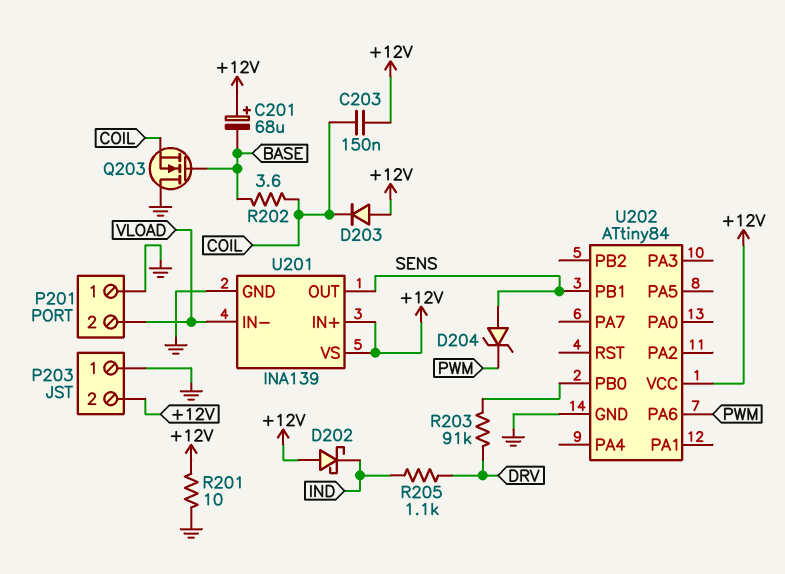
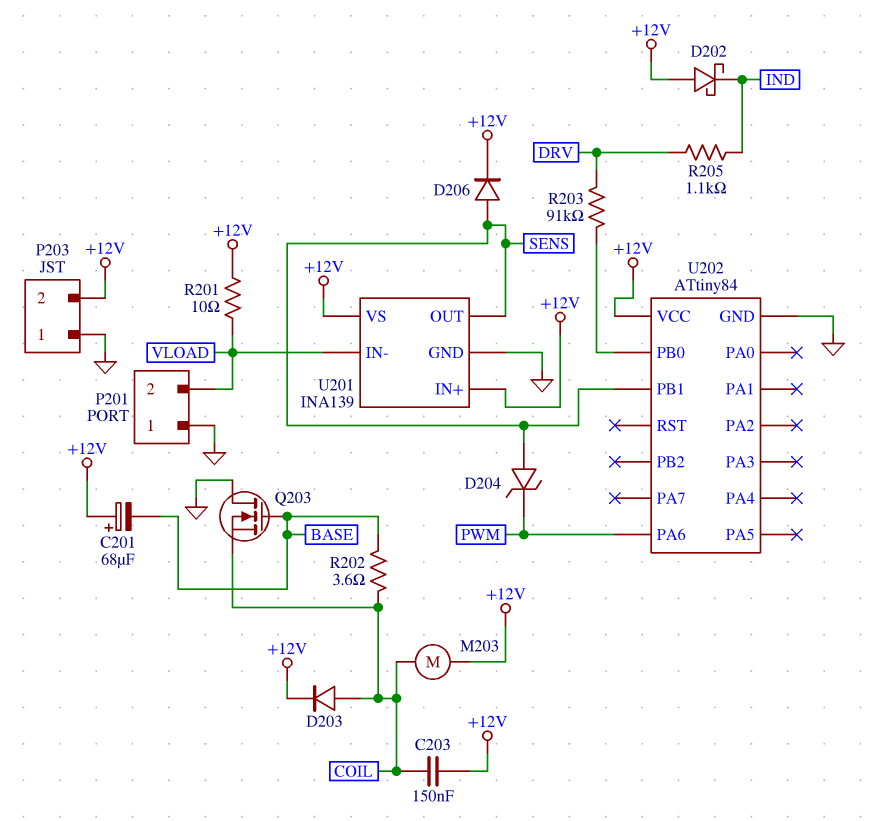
D203: diode (A +12V, K COIL) -> diode (A COIL, K +12V)
D206: none -> diode (A SENS, K +12V)
M203: none -> motor (+12V, COIL)
R201: 10 (+12V, GND) -> 10 (+12V, VLOAD)

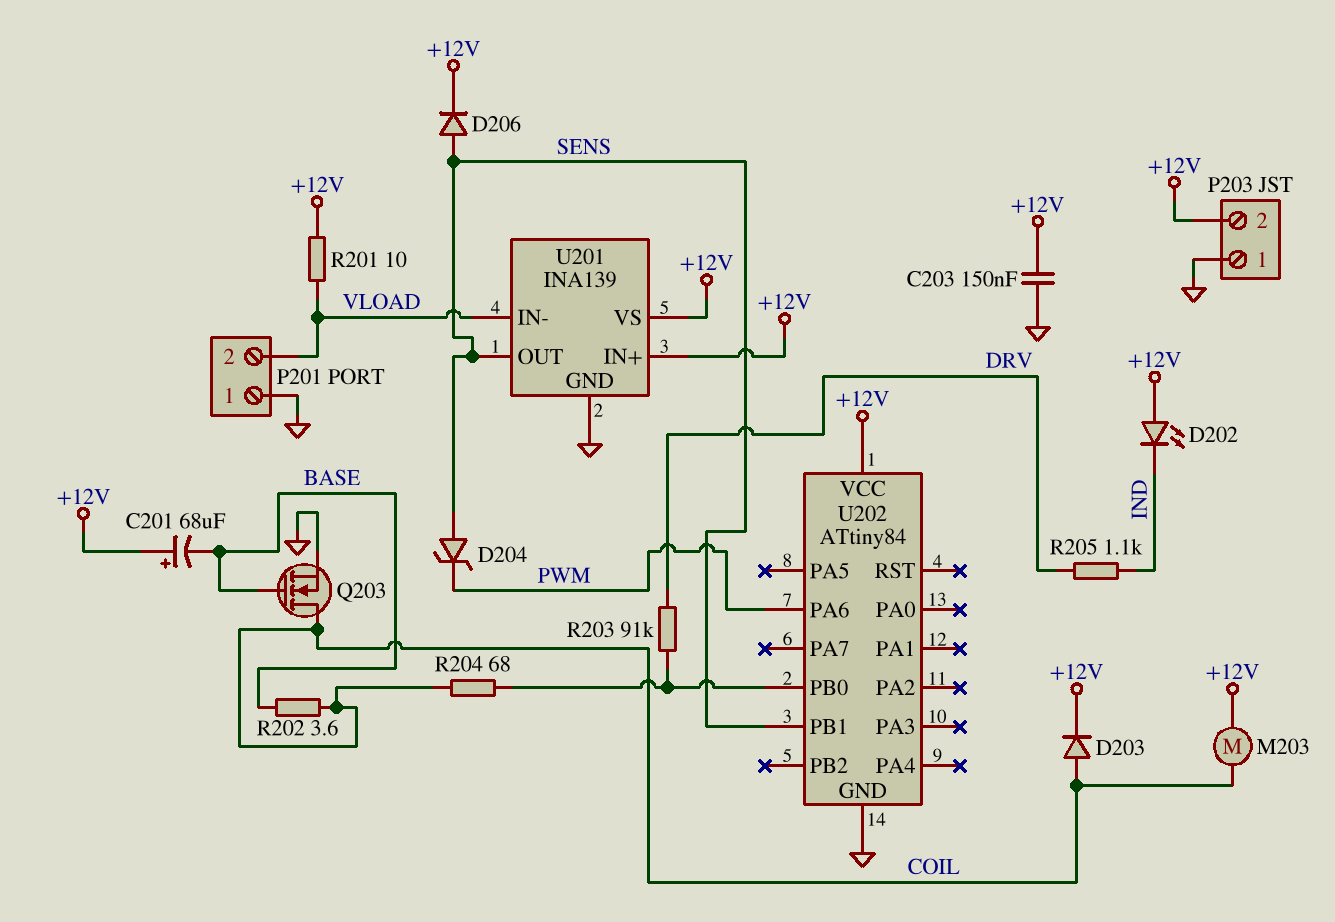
C203: 150nF (+12V, COIL) -> 150nF (+12V, GND)
D202: schottky (A +12V, K IND) -> LED (A +12V, K IND)
Q203: NMOS (G BASE, D GND, S COIL) -> NMOS (G BASE, D COIL, S GND)
R204: none -> 68 (COIL, U202/PB0)

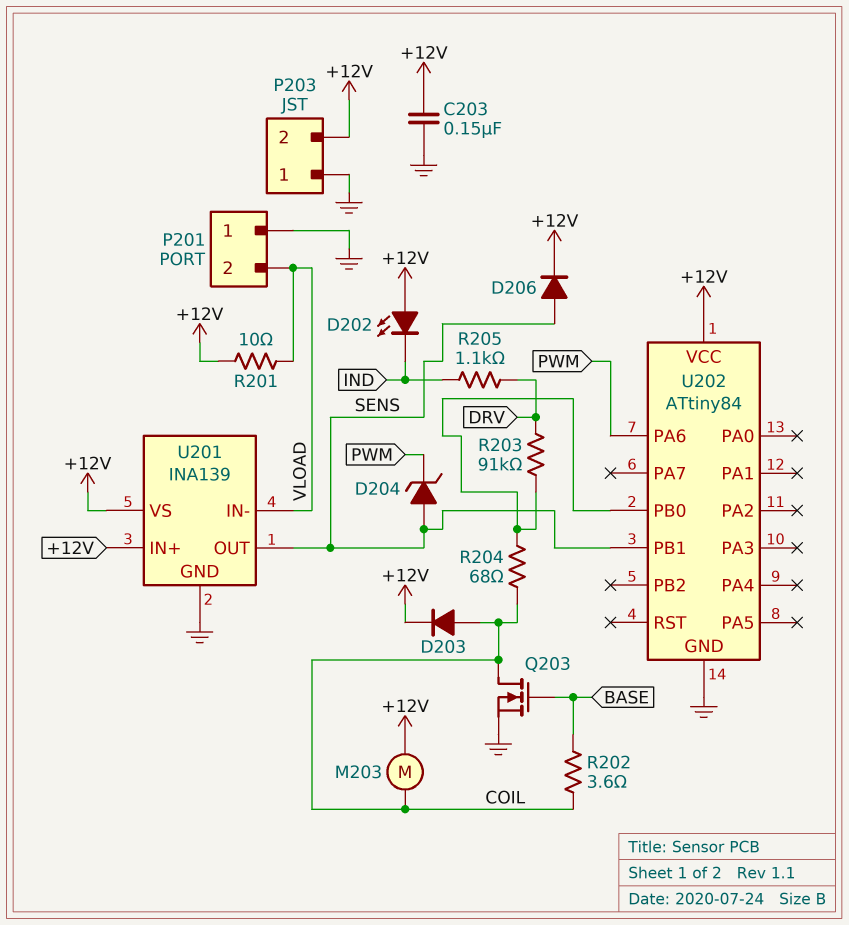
C201: 68uF (plus +12V, minus BASE) -> none

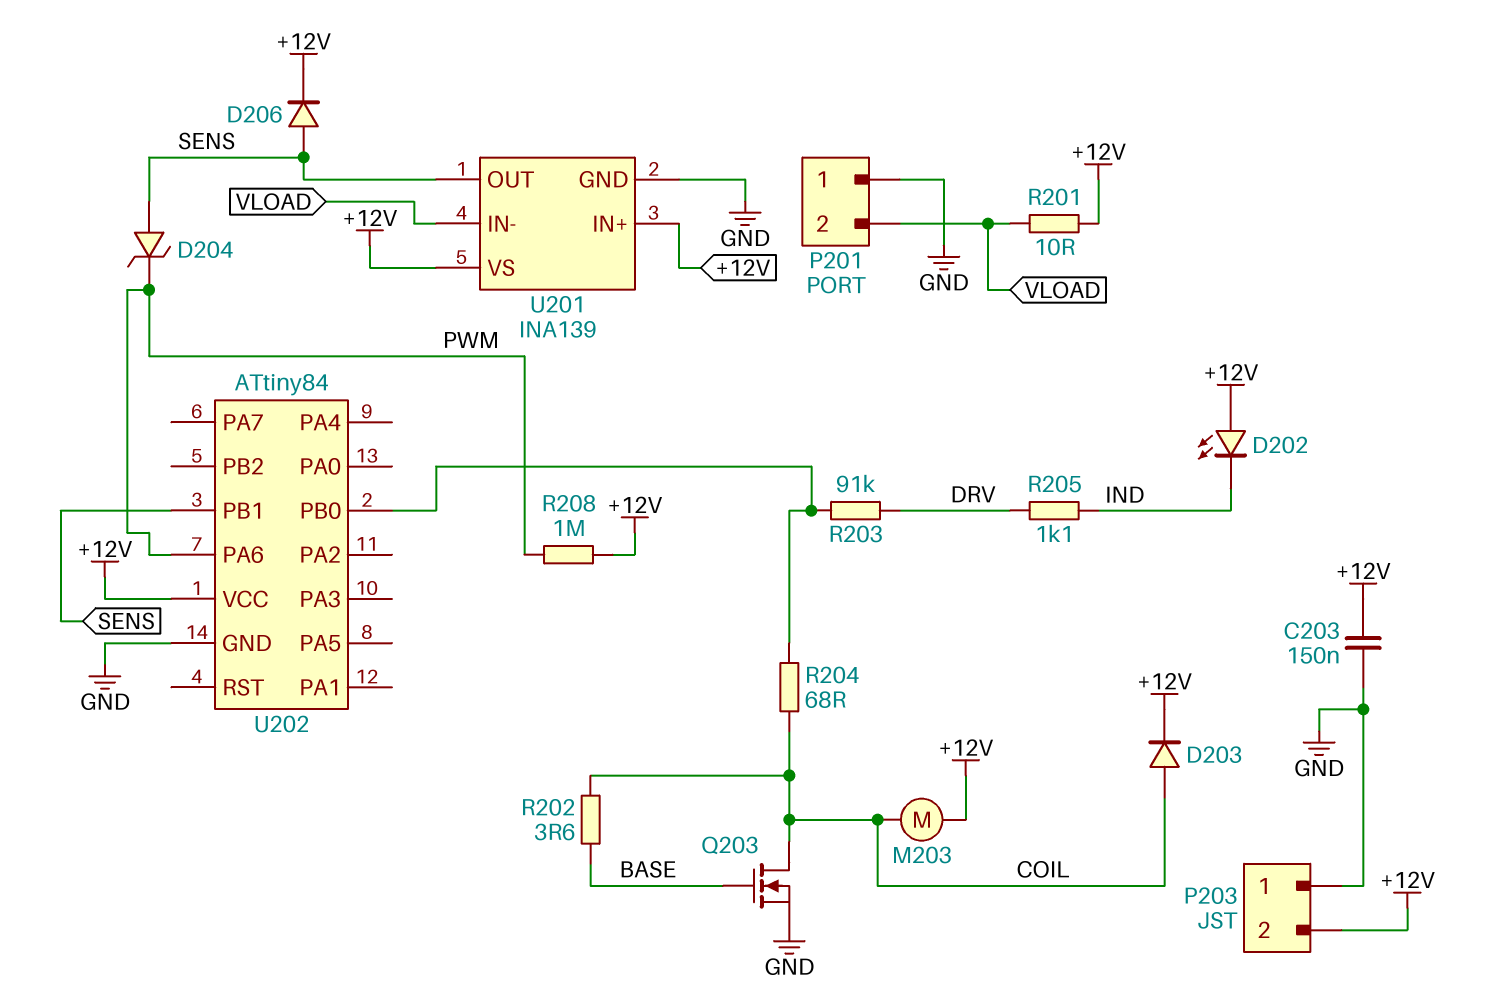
R208: none -> 1M (+12V, PWM)

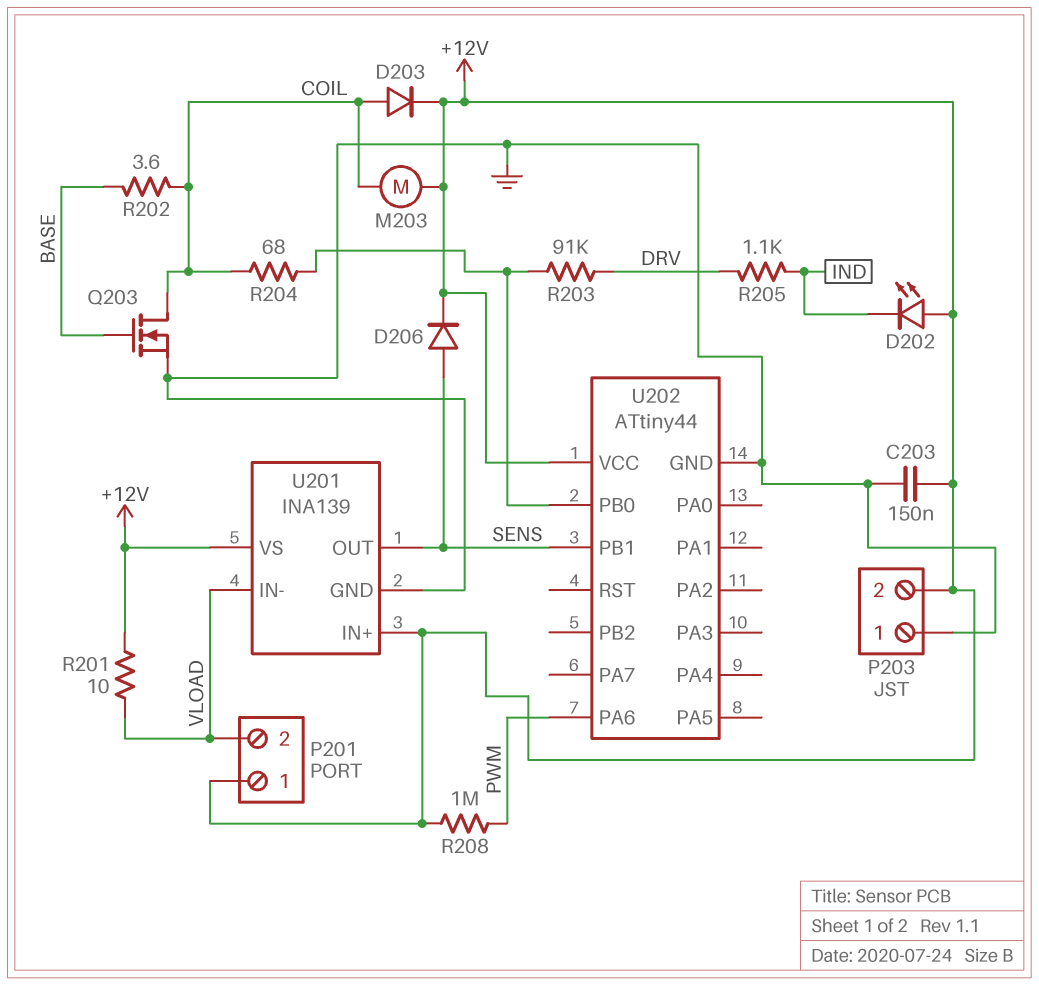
D204: zener (A SENS, K PWM) -> none
P201 pin 1: GND -> +12V
U202: ATtiny84 -> ATtiny44

